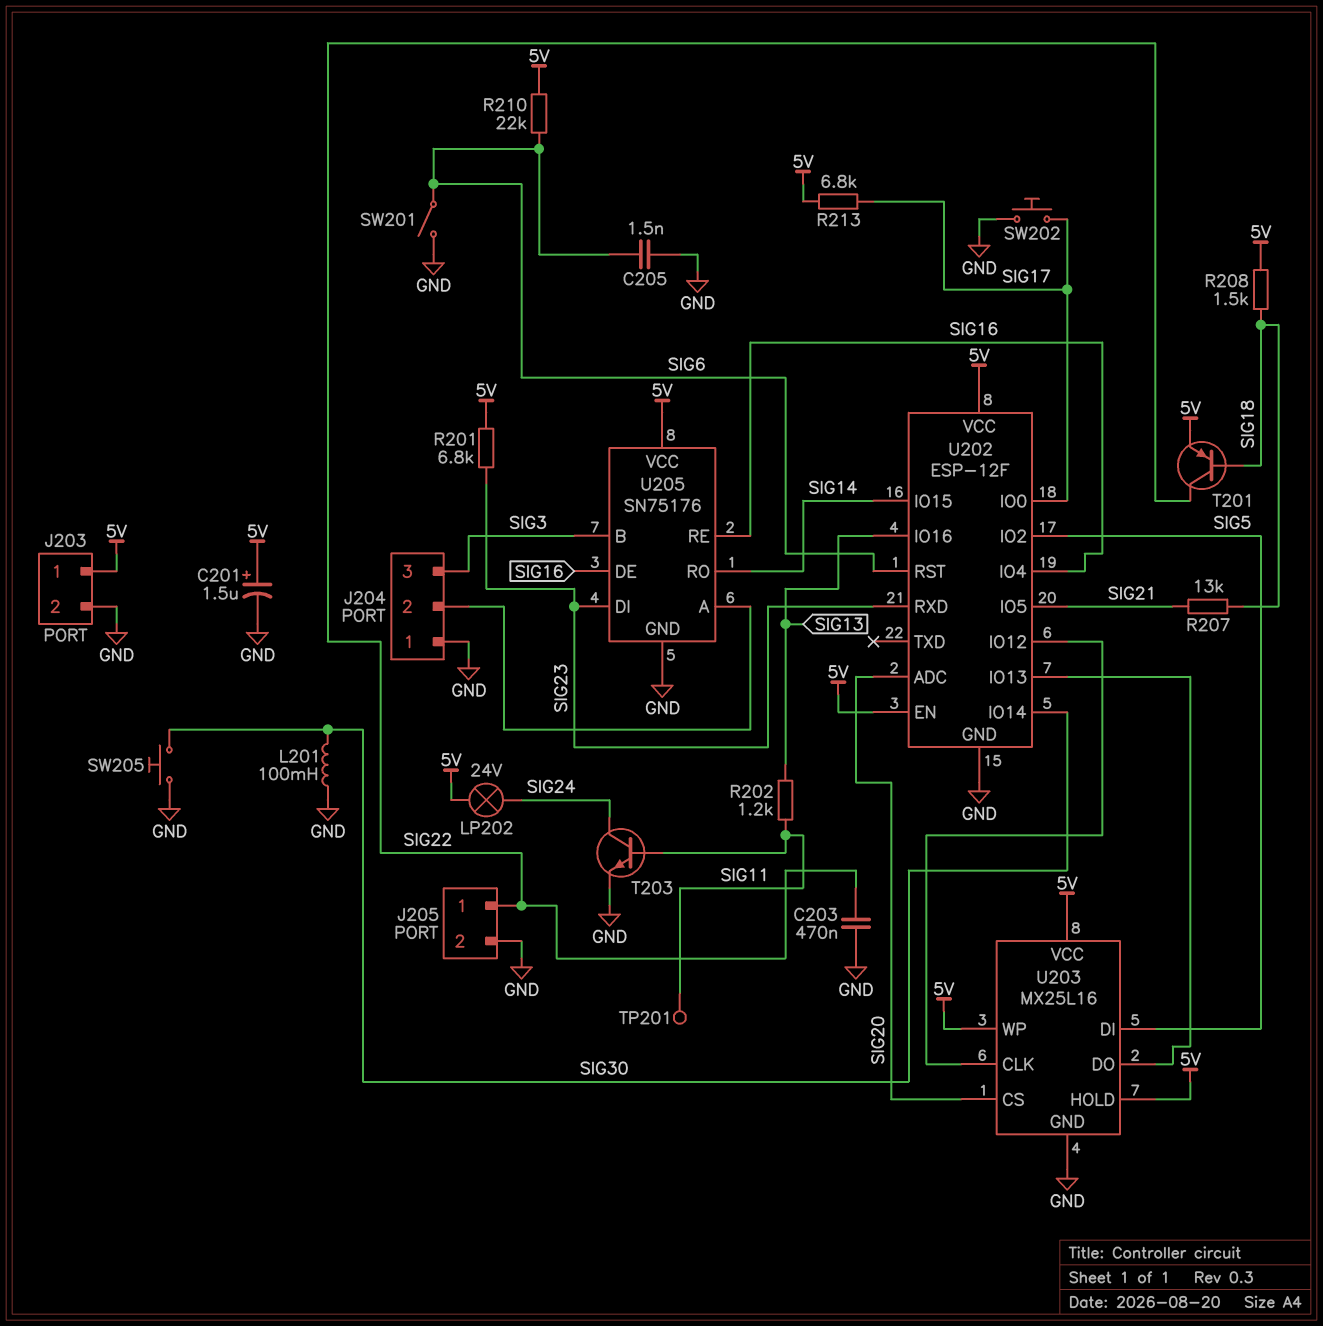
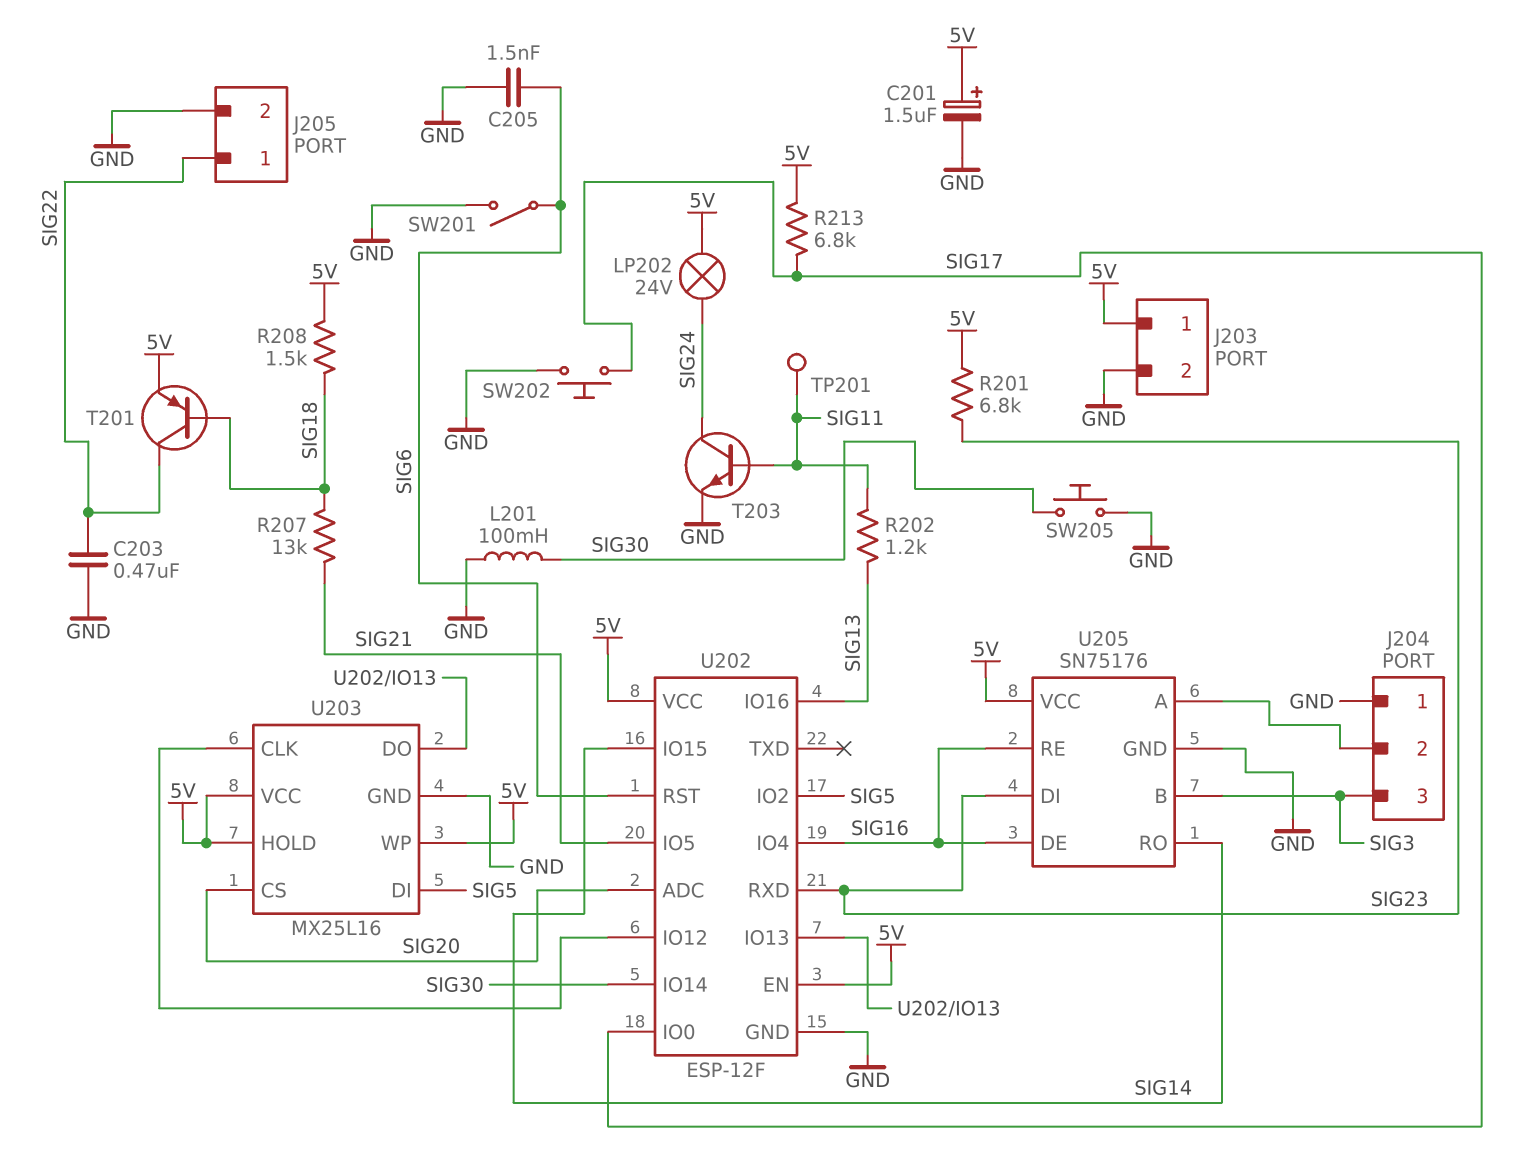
R210: 22k (5V, SIG6) -> none

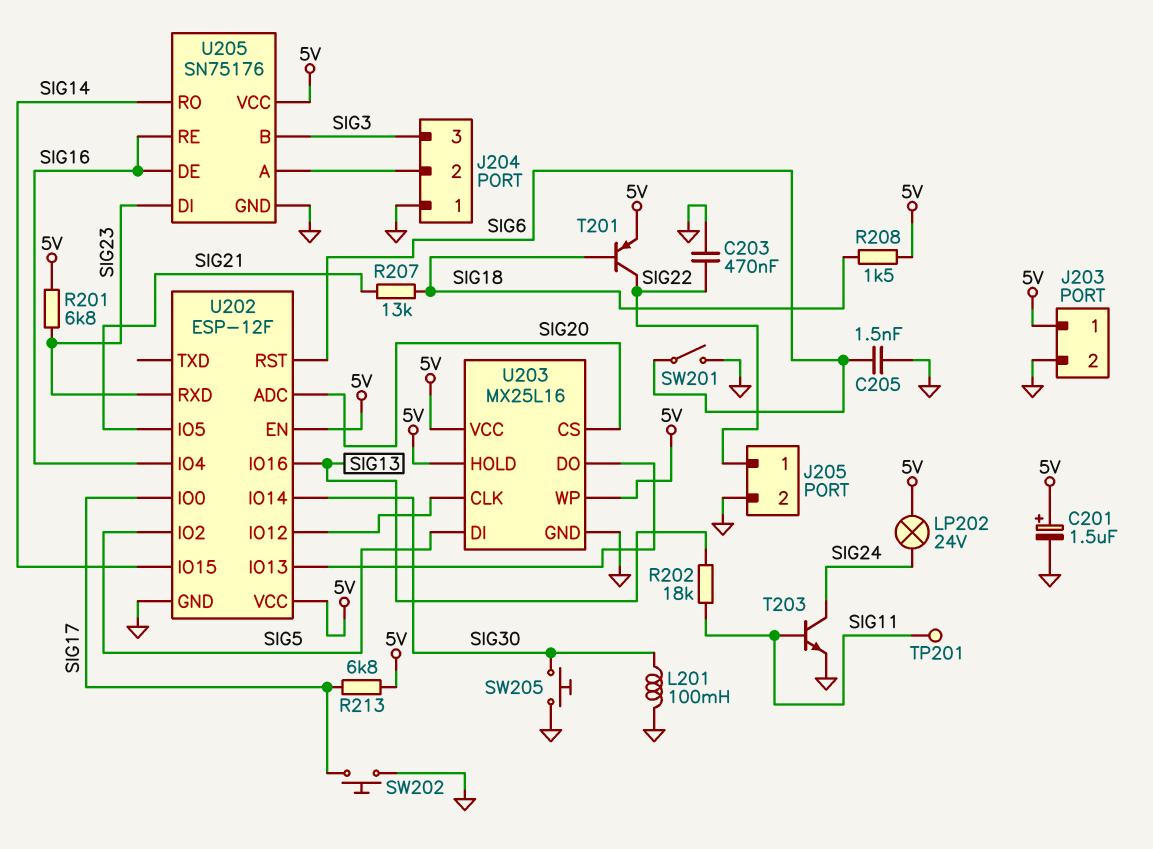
R202: 1.2k (SIG11, SIG13) -> 18k (SIG11, SIG13)

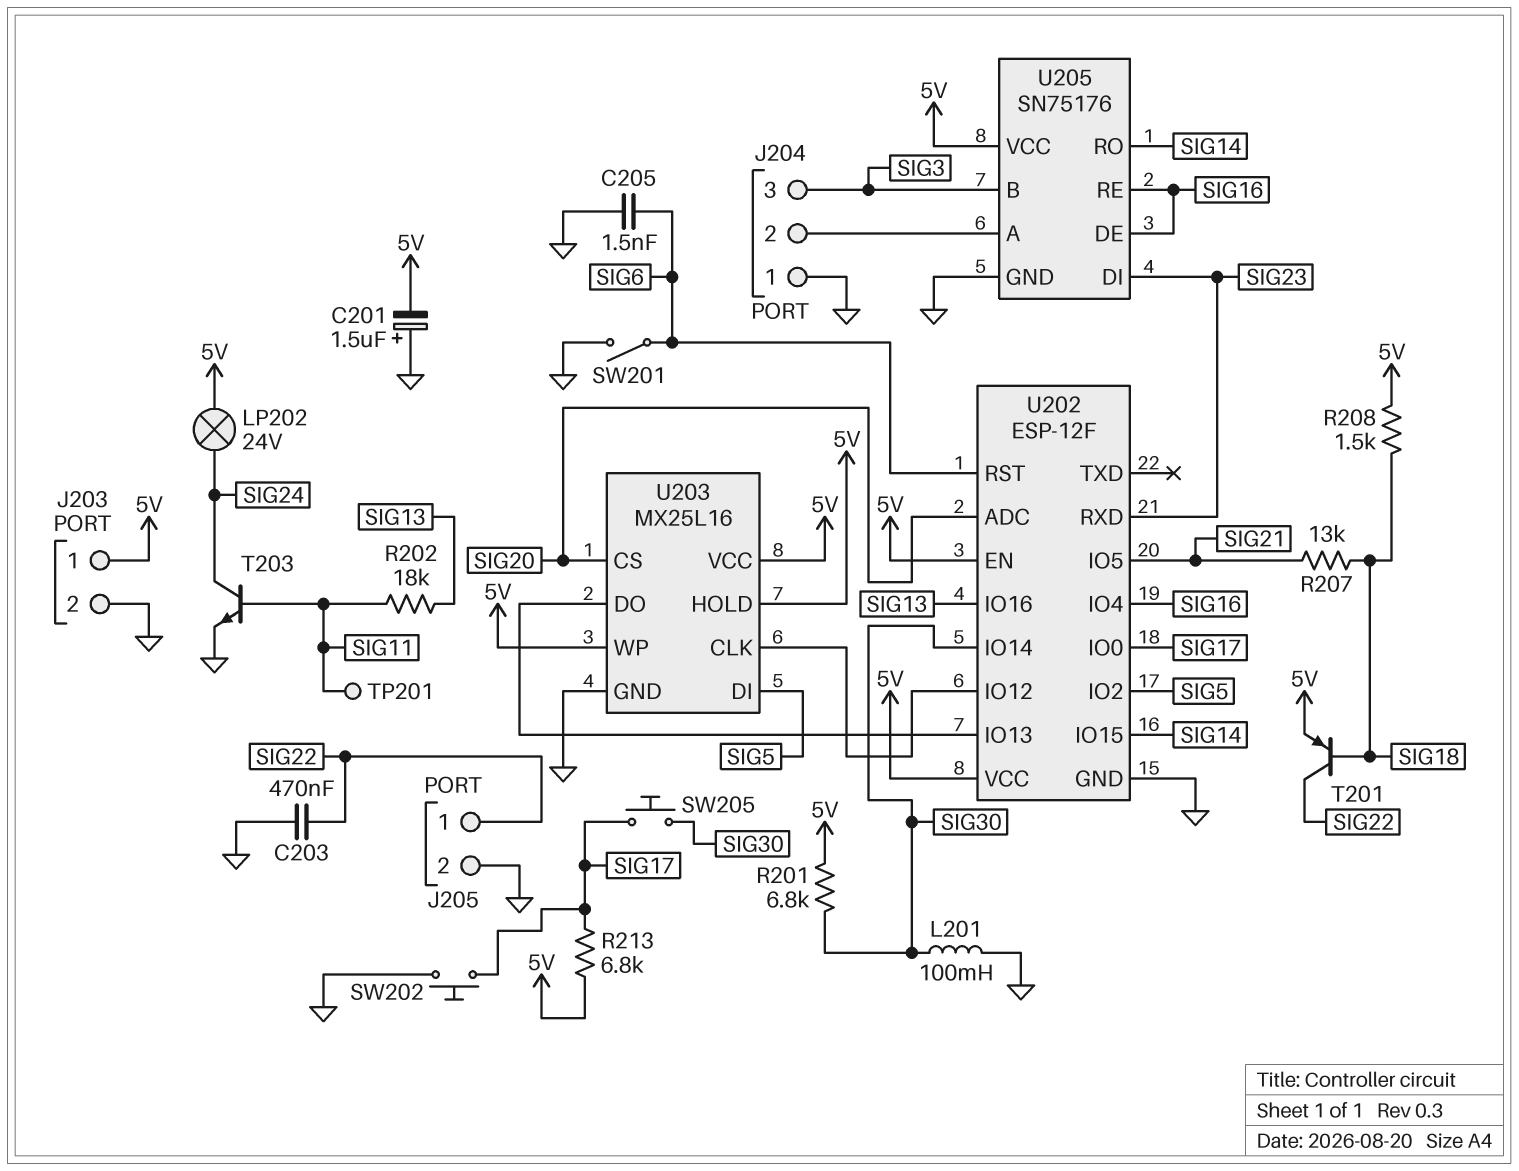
C201: 1.5uF (plus 5V, minus GND) -> 1.5uF (plus GND, minus 5V)
R201: 6.8k (5V, SIG23) -> 6.8k (5V, SIG30)
SW205: button (GND, SIG30) -> button (SIG17, SIG30)

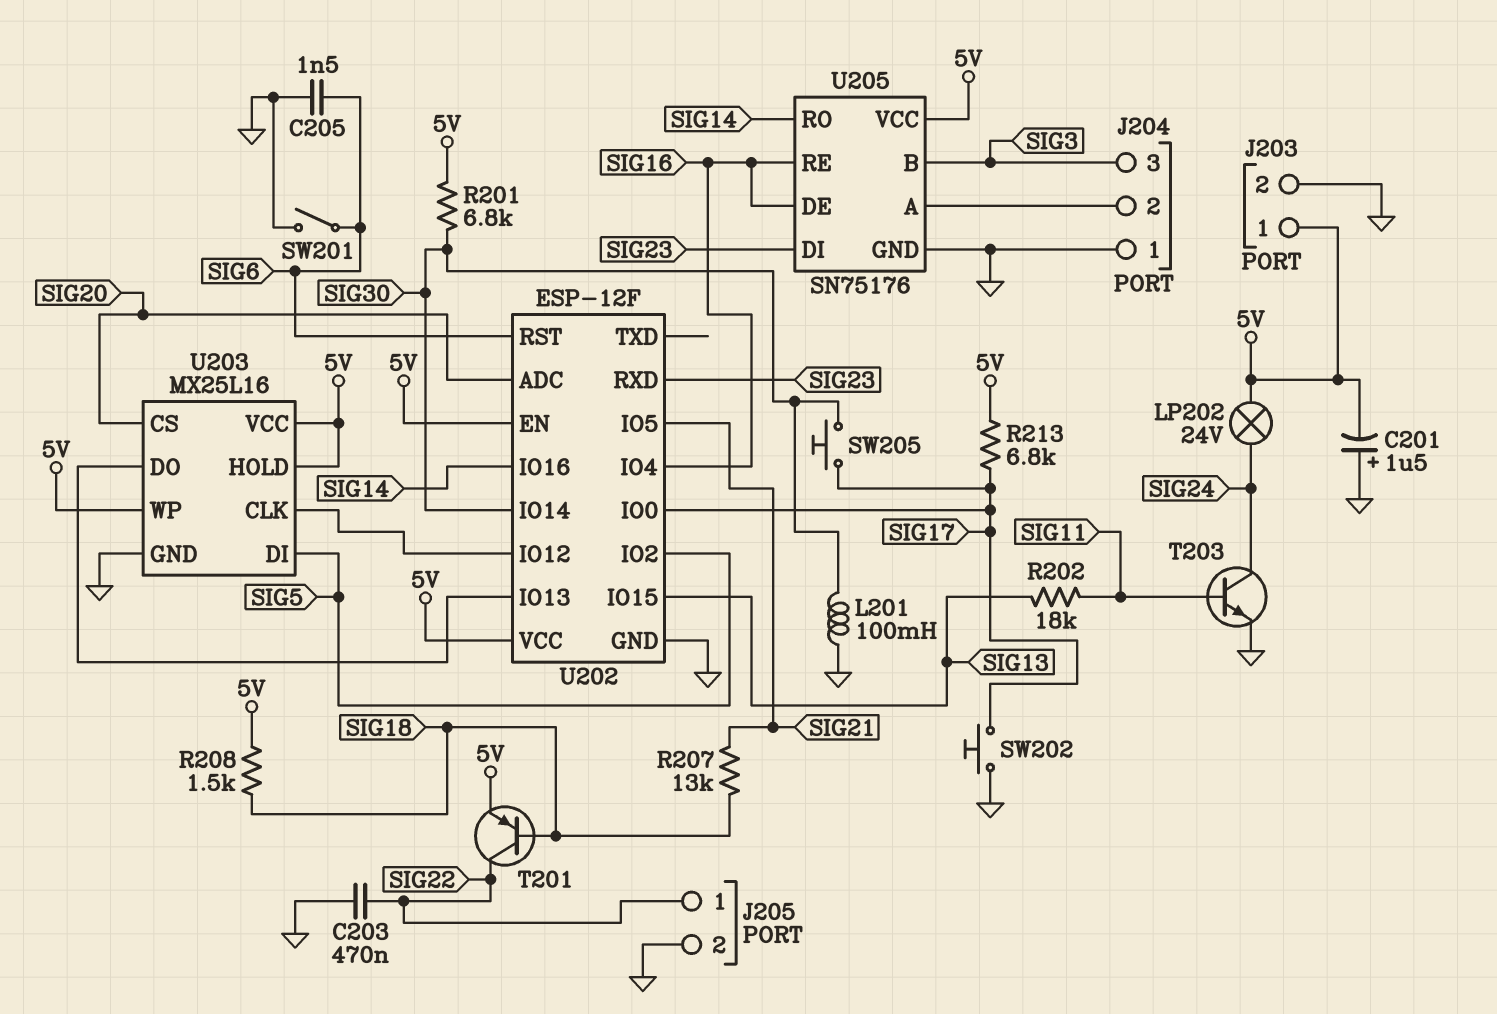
TP201: test point (SIG11) -> none
U202 pin IO15: SIG14 -> SIG13
U202 pin IO16: SIG13 -> SIG14

